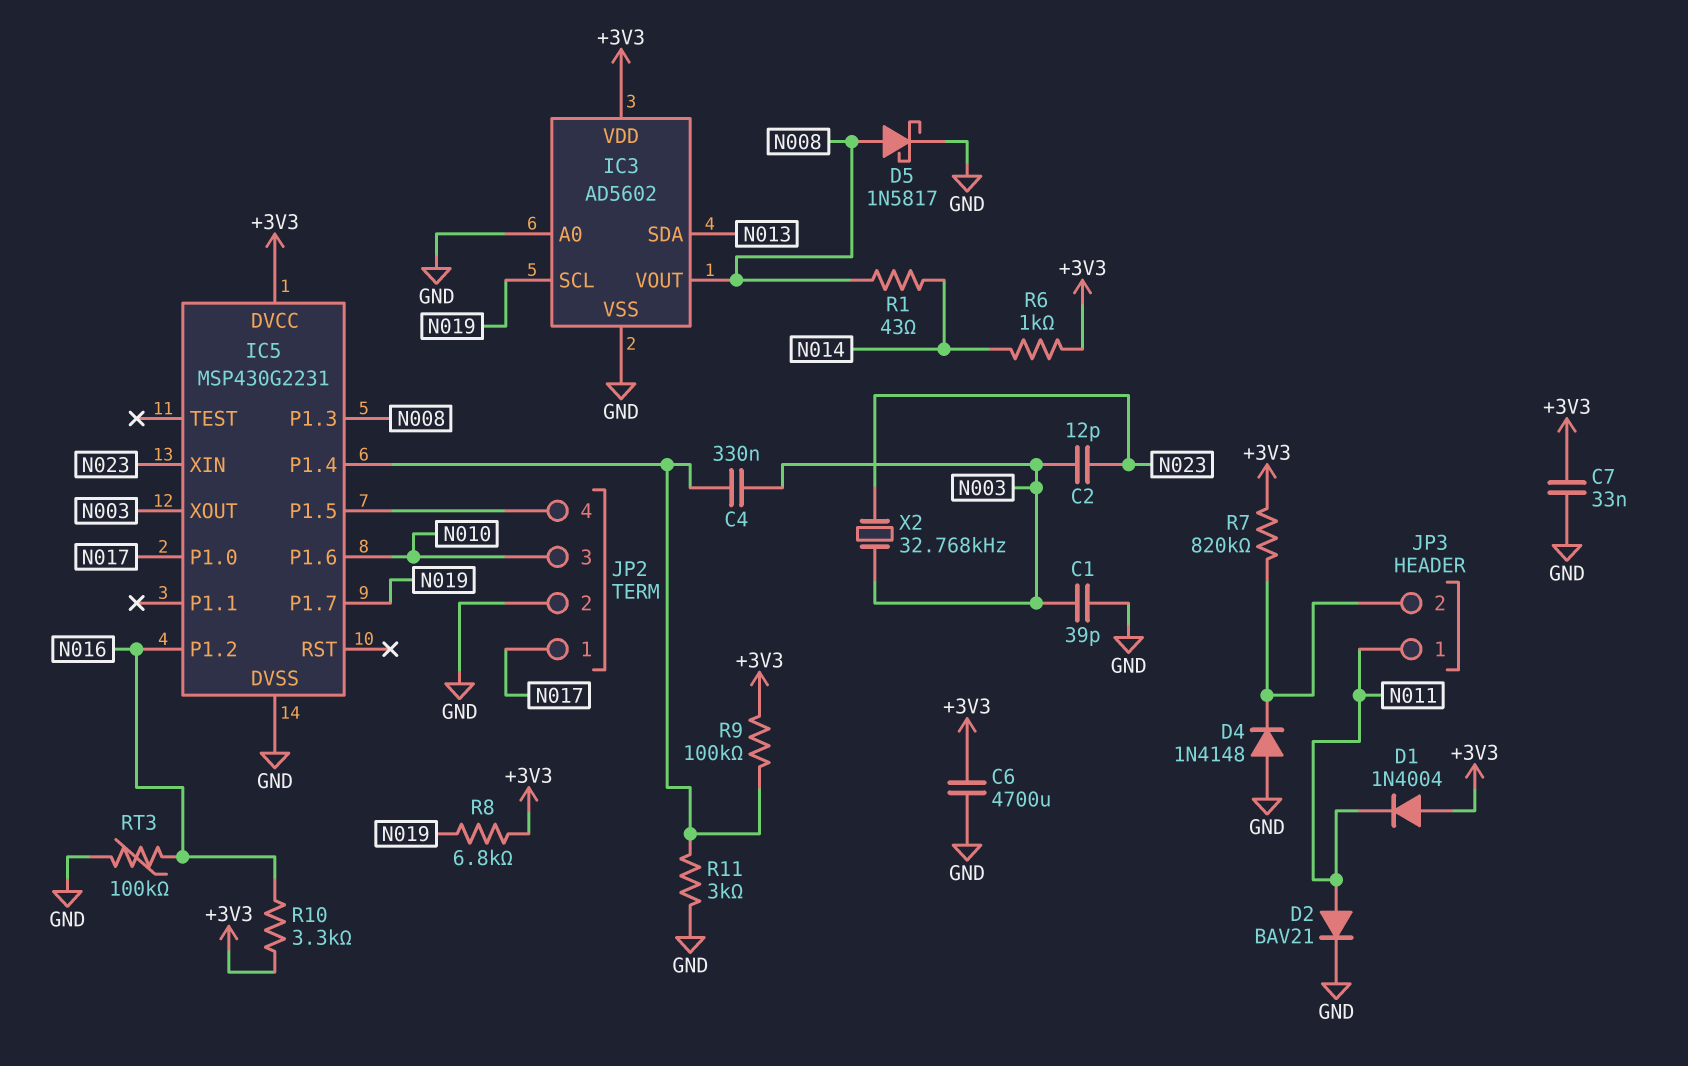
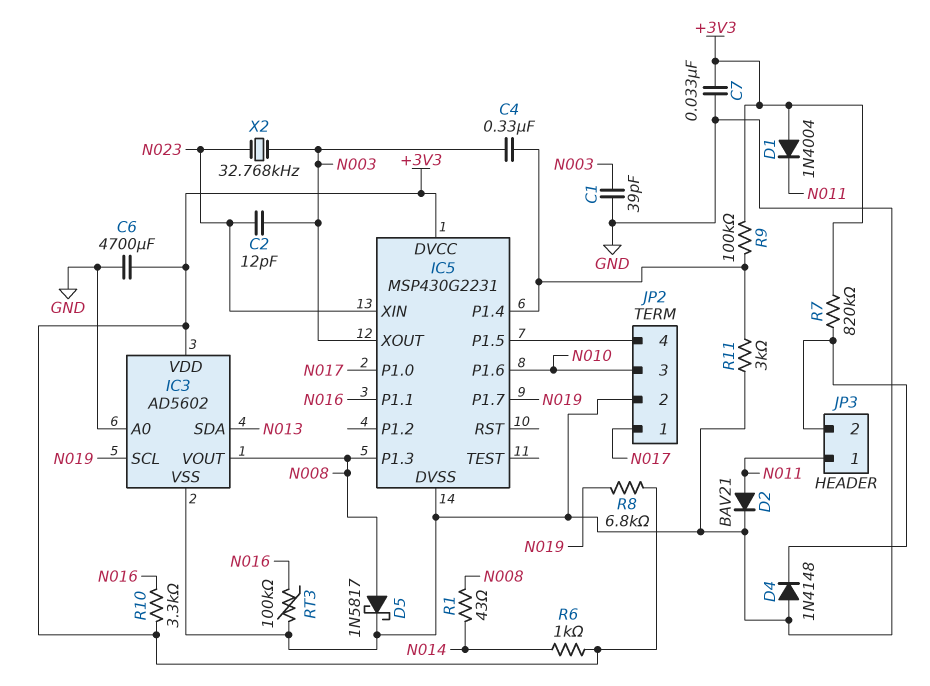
IC5 pin P1.1: none -> N016
IC5 pin P1.2: N016 -> none

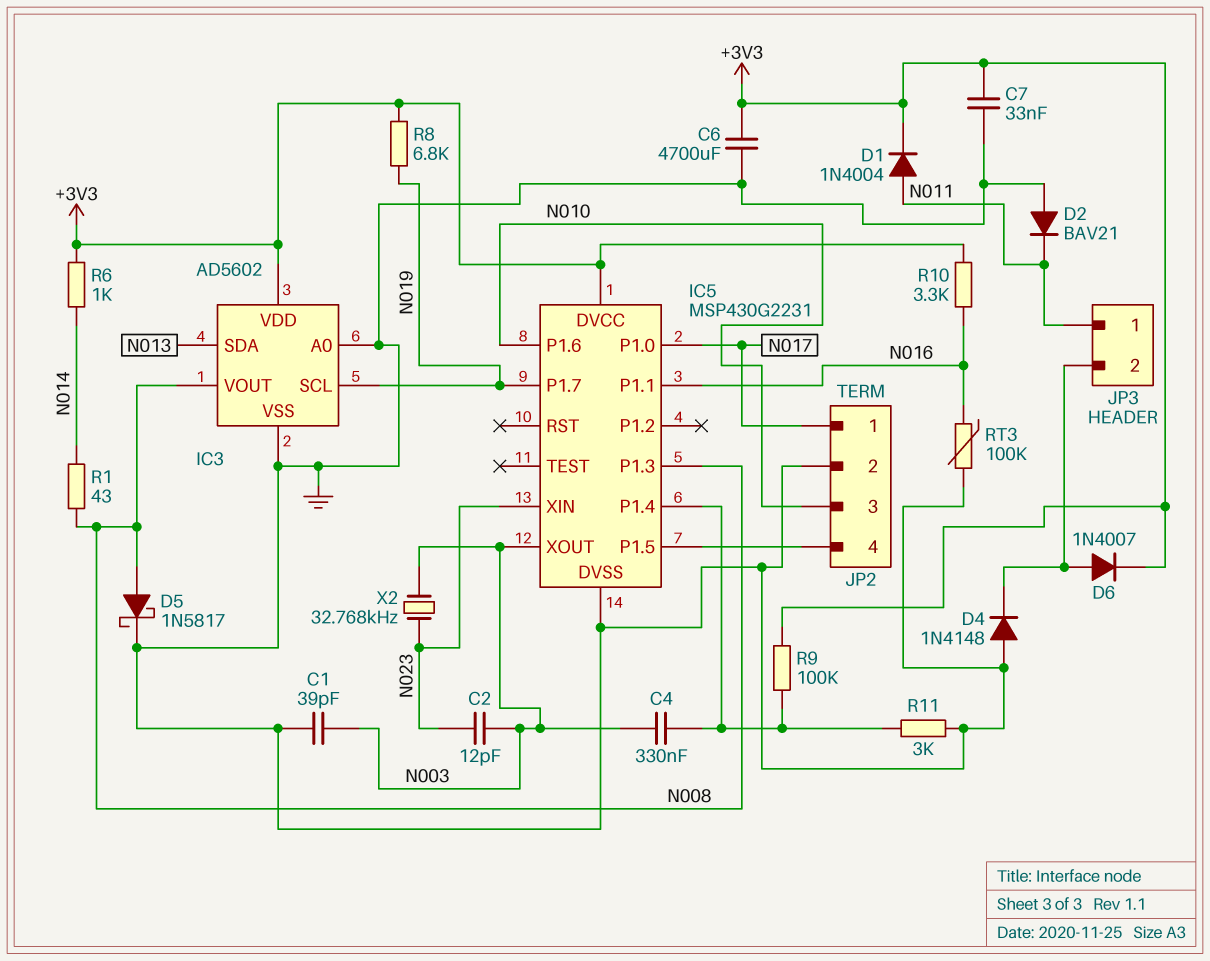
D1: diode 1N4004 (A +3V3, K N011) -> diode 1N4004 (A N011, K +3V3)
D2: diode BAV21 (A N011, K GND) -> diode BAV21 (A GND, K N011)
D6: none -> diode 1N4007 (A JP3/2, K +3V3)
R7: 820k (+3V3, JP3/2) -> none

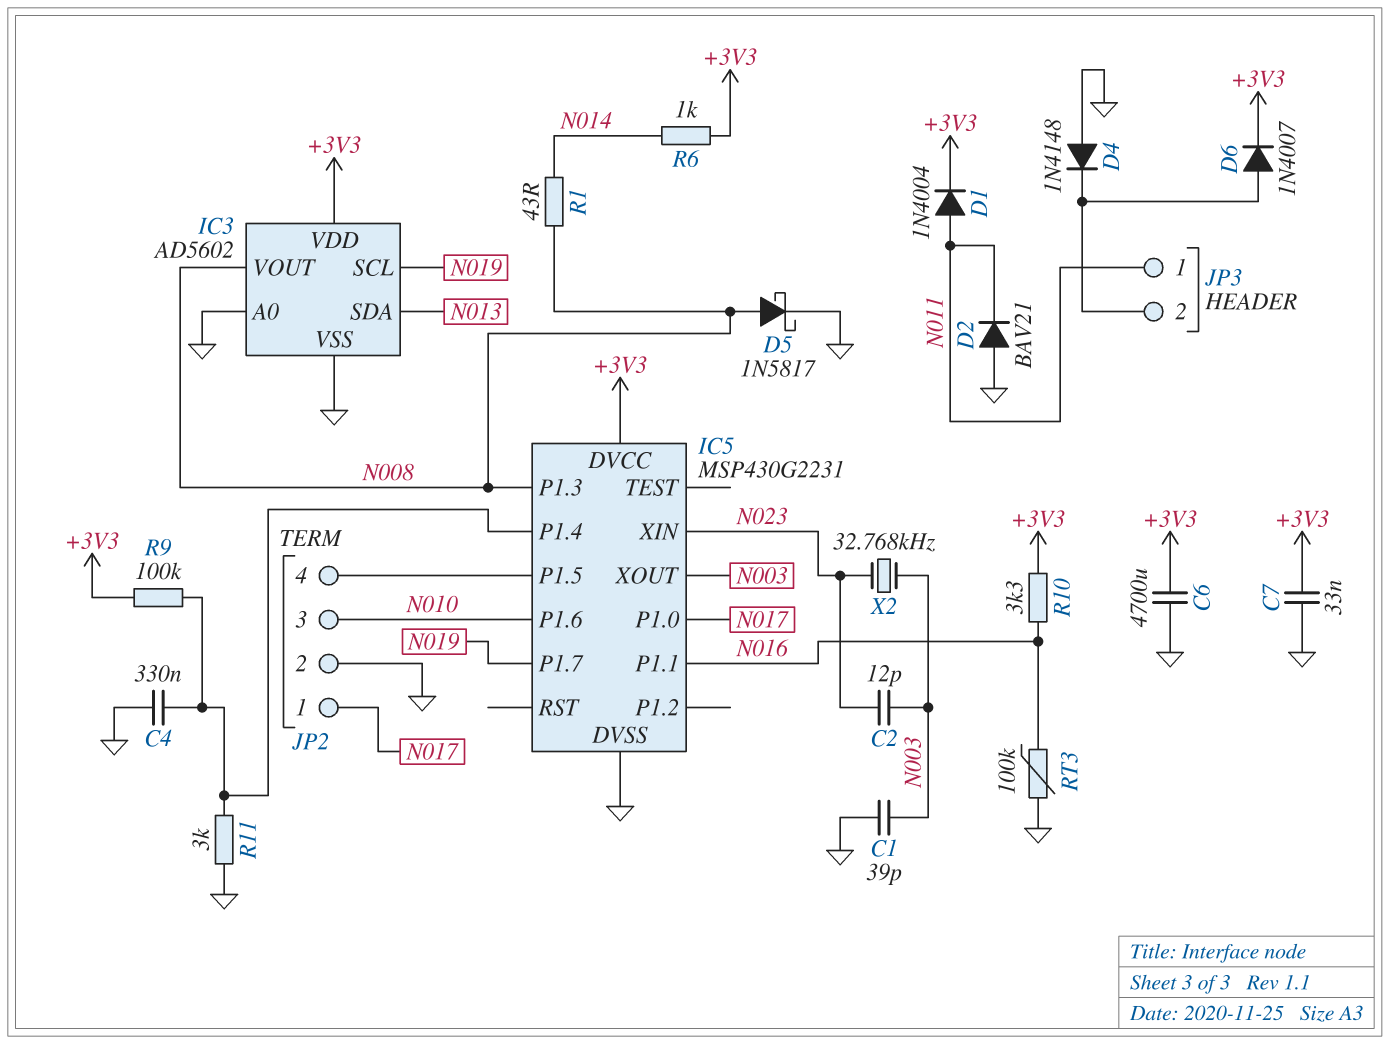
C4: 330nF (IC5/P1.4, N003) -> 330nF (GND, IC5/P1.4)
R8: 6.8k (+3V3, N019) -> none

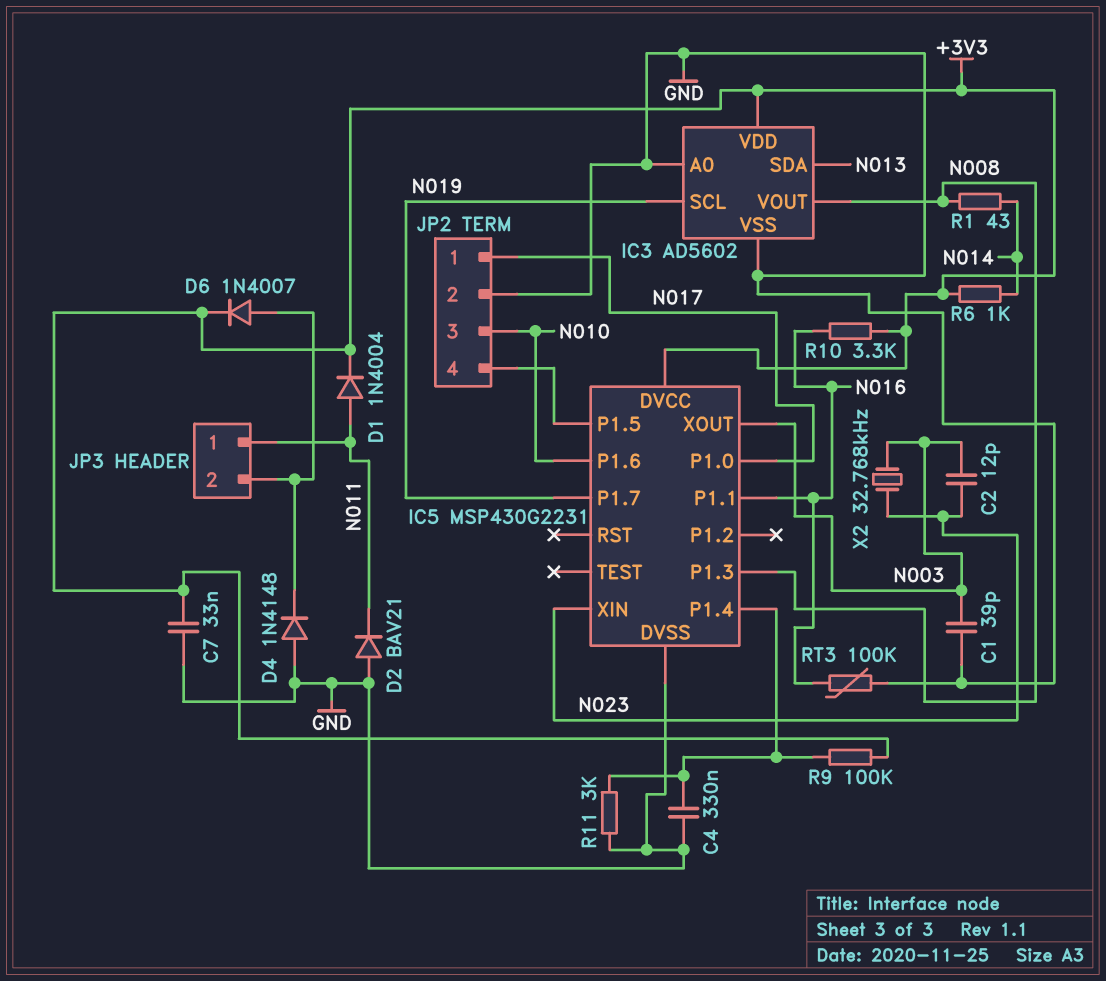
C6: 4700uF (+3V3, GND) -> none
D5: schottky 1N5817 (A N008, K GND) -> none

